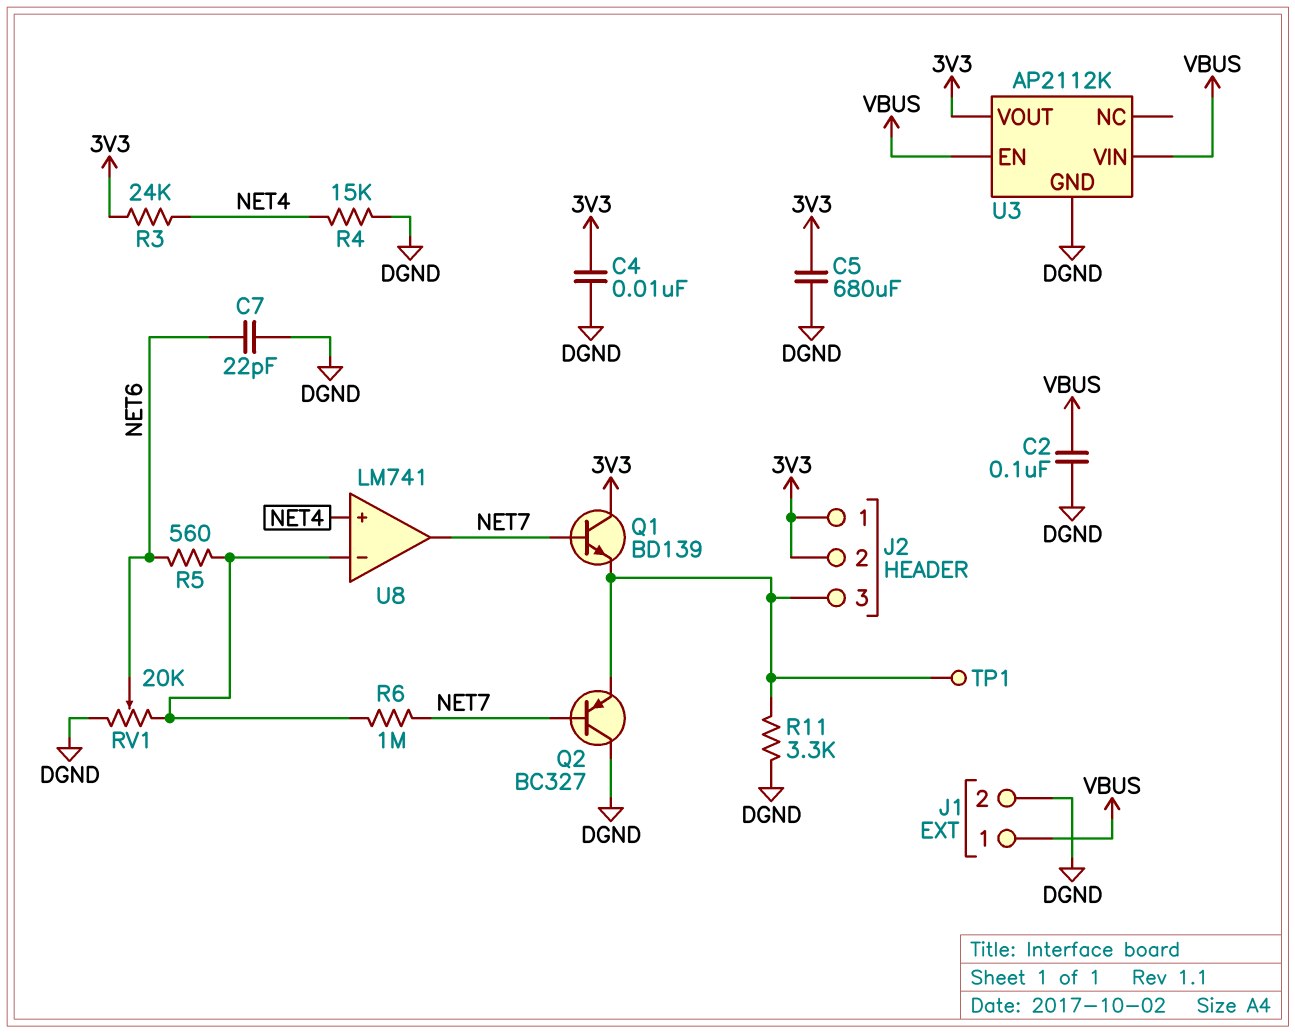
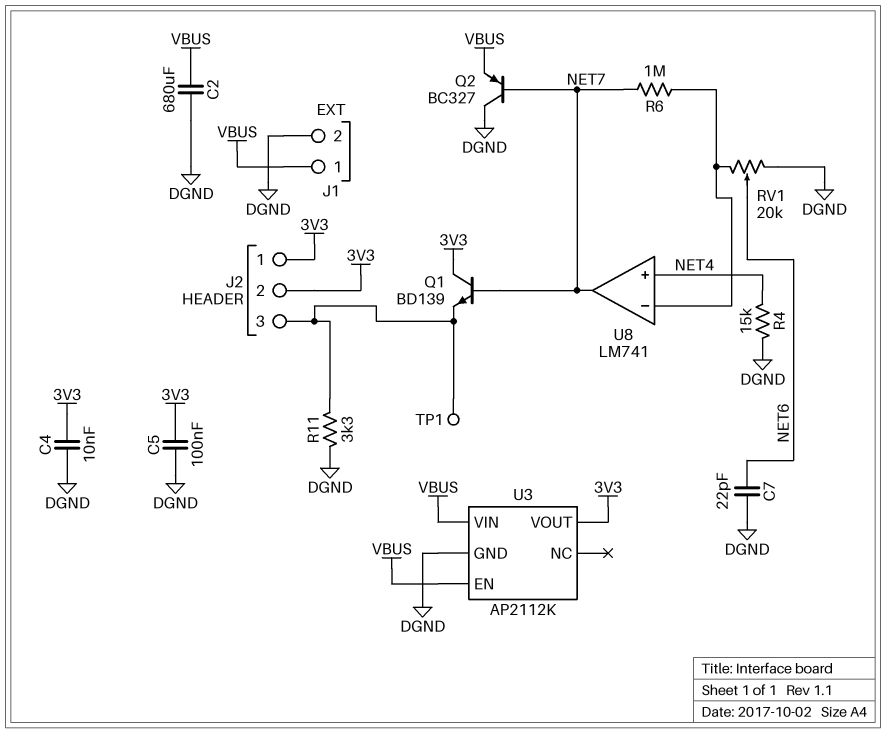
C2: 100nF (DGND, VBUS) -> 680uF (DGND, VBUS)
C5: 680uF (3V3, DGND) -> 100nF (3V3, DGND)
Q2: PNP BC327 (B NET7, C DGND, E J2/3) -> PNP BC327 (B NET7, C DGND, E VBUS)
R3: 24k (3V3, NET4) -> none
R5: 560 (NET6, U8/in-) -> none

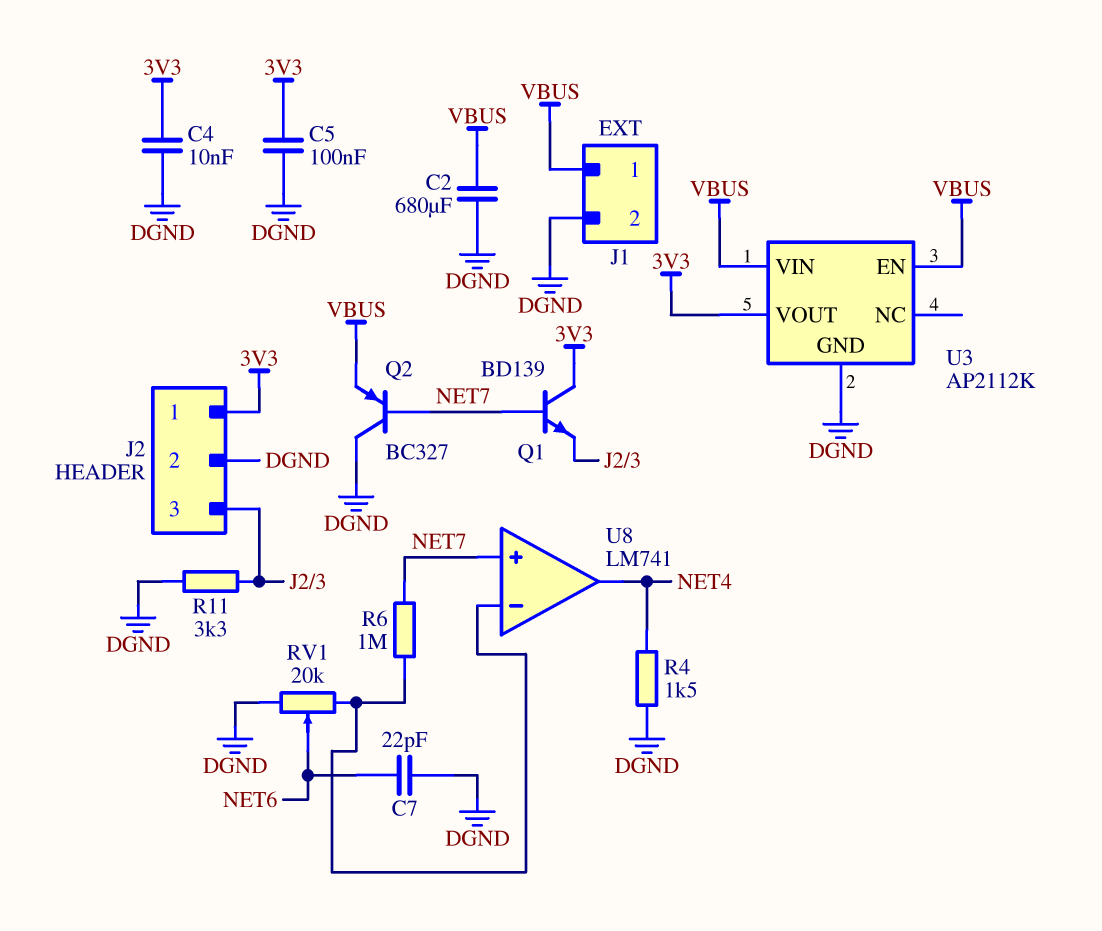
J2 pin 2: 3V3 -> DGND
R4: 15k (DGND, NET4) -> 1.5k (DGND, NET4)
TP1: test point (J2/3) -> none
U8 pin in+: NET4 -> NET7
U8 pin out: NET7 -> NET4

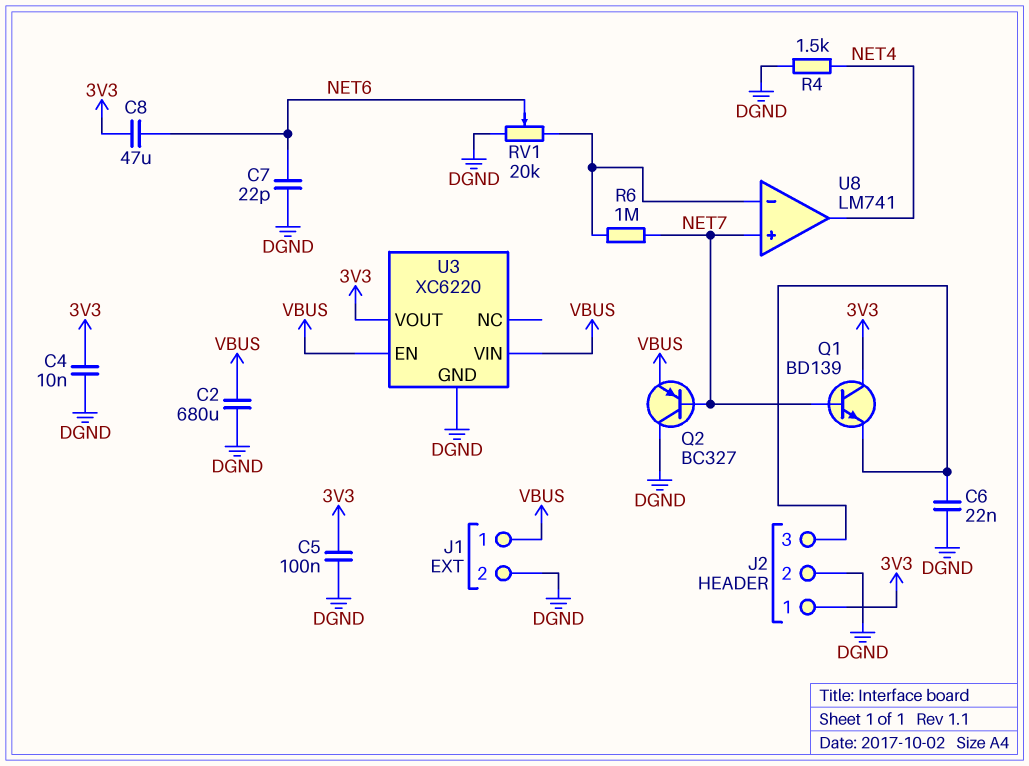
C6: none -> 22nF (DGND, J2/3)
C8: none -> 47uF (3V3, NET6)
R11: 3.3k (DGND, J2/3) -> none
U3: AP2112K -> XC6220

